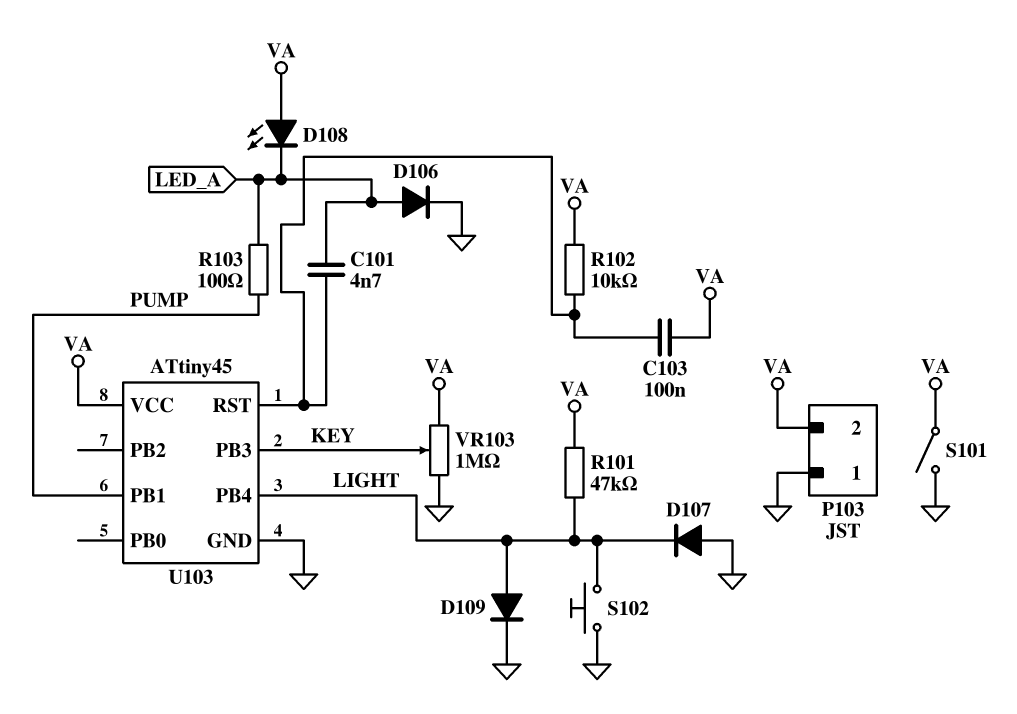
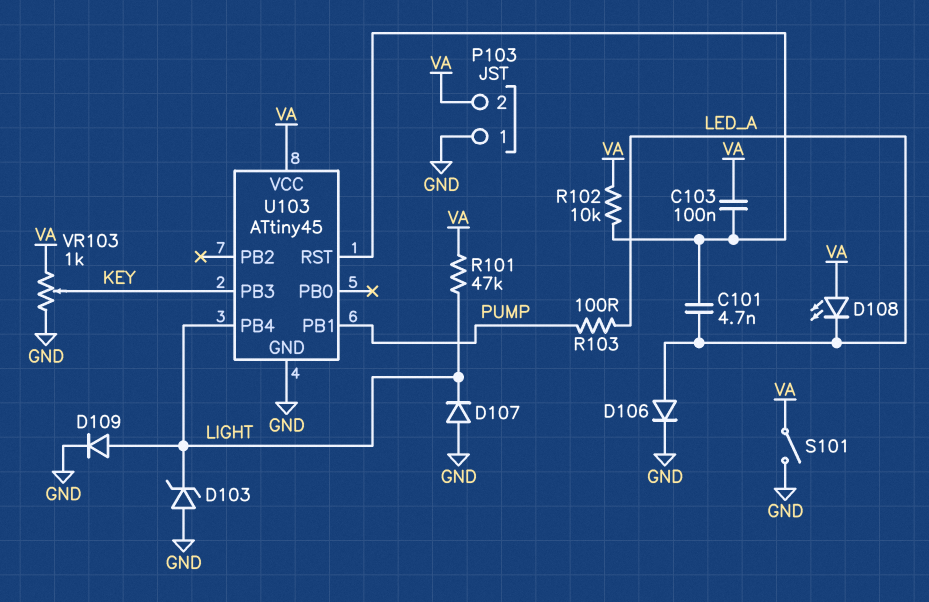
D103: none -> zener (A GND, K LIGHT)
S102: button (GND, LIGHT) -> none
VR103: 1M (GND, VA, wiper KEY) -> 1k (GND, VA, wiper KEY)

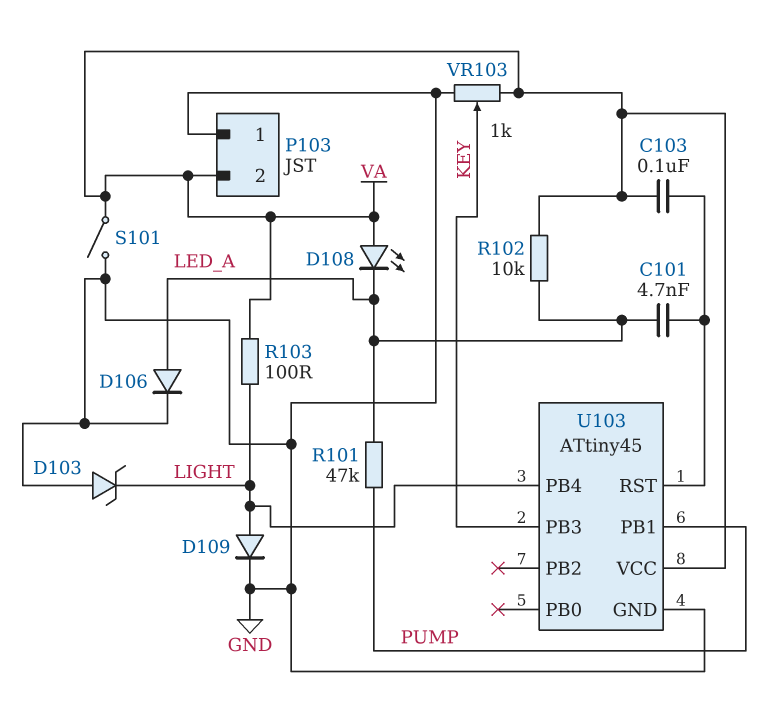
D107: diode (A GND, K LIGHT) -> none
R101: 47k (LIGHT, VA) -> 47k (LED_A, PUMP)
R102: 10k (U103/RST, VA) -> 10k (LED_A, VA)
R103: 100 (LED_A, PUMP) -> 100 (LIGHT, VA)

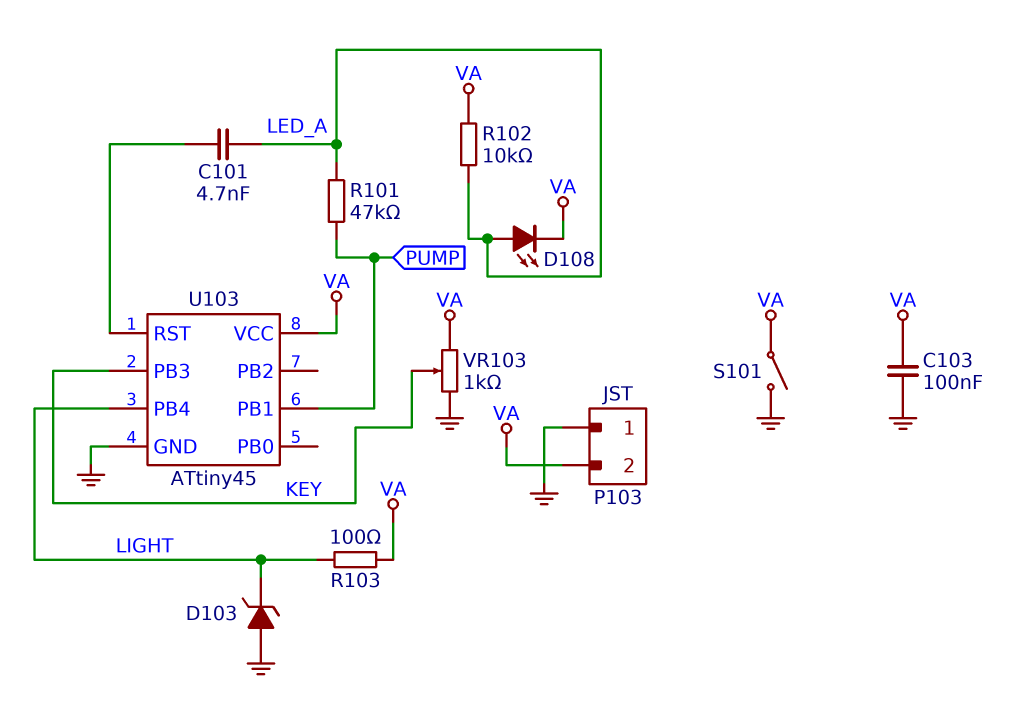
C103: 100nF (U103/RST, VA) -> 100nF (GND, VA)
D106: diode (A LED_A, K GND) -> none
D108: LED (A VA, K LED_A) -> LED (A LED_A, K VA)
D109: diode (A LIGHT, K GND) -> none

